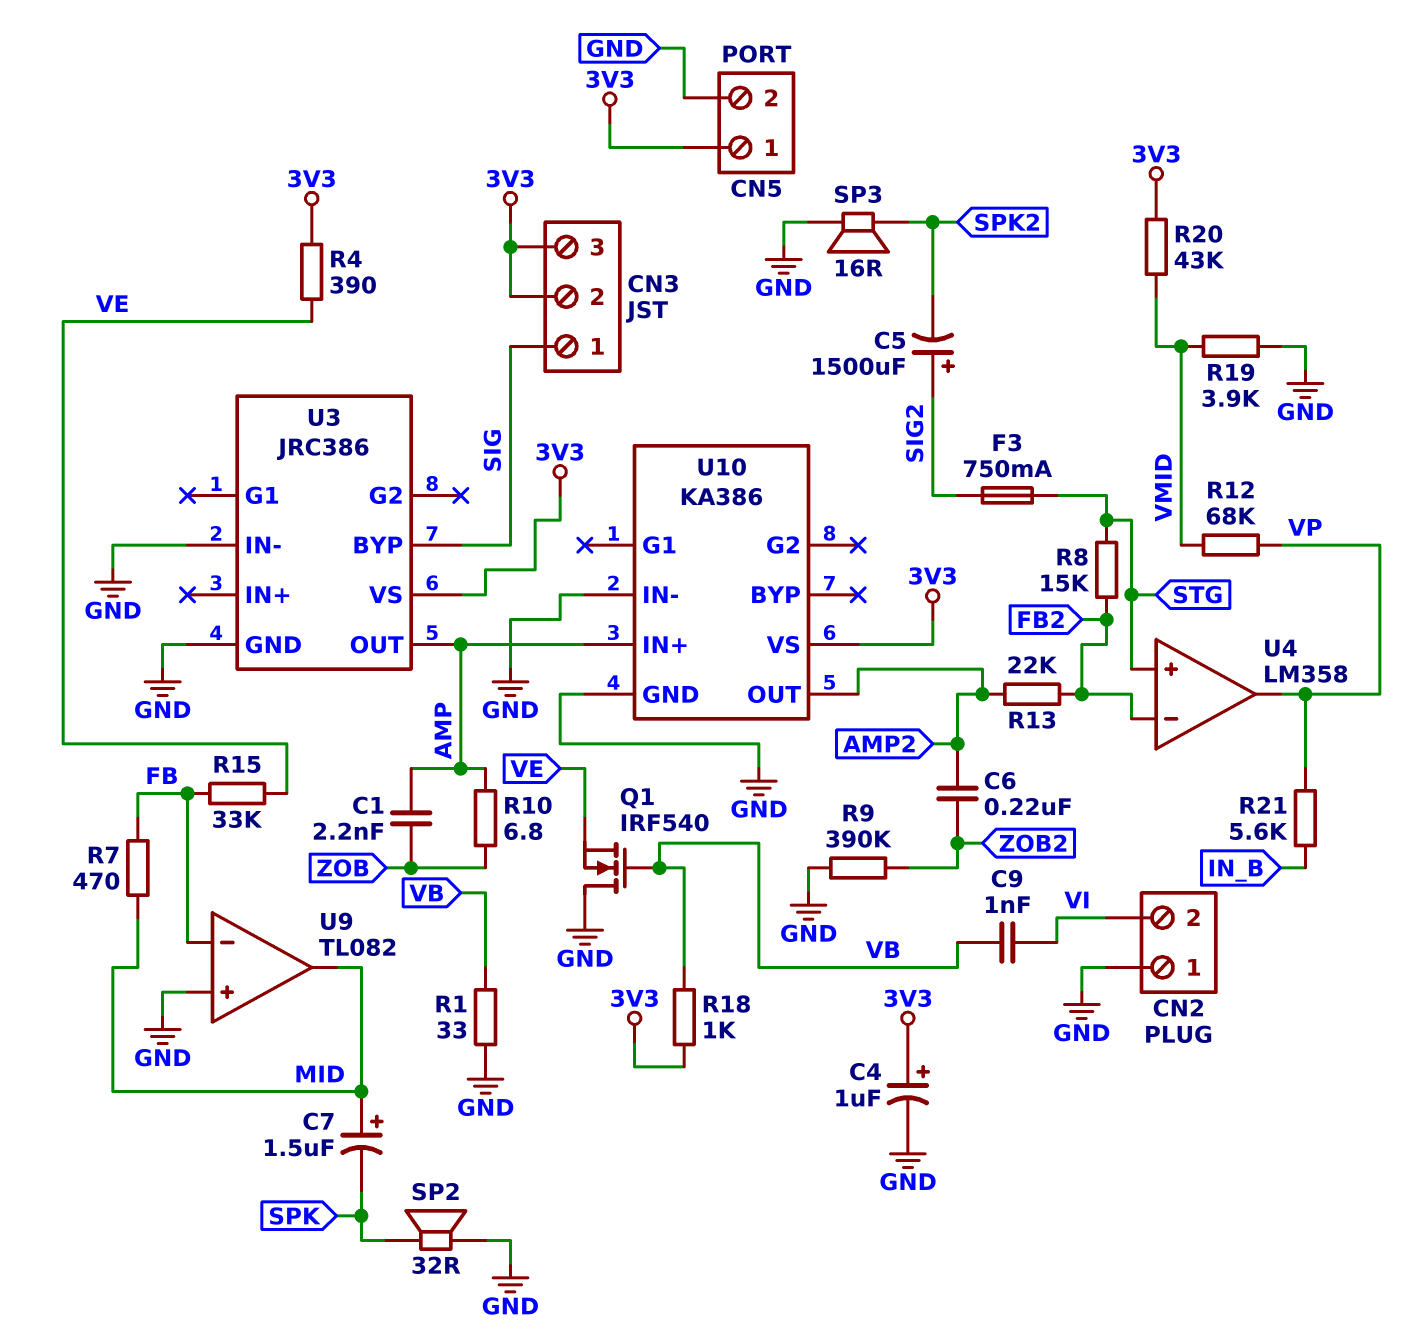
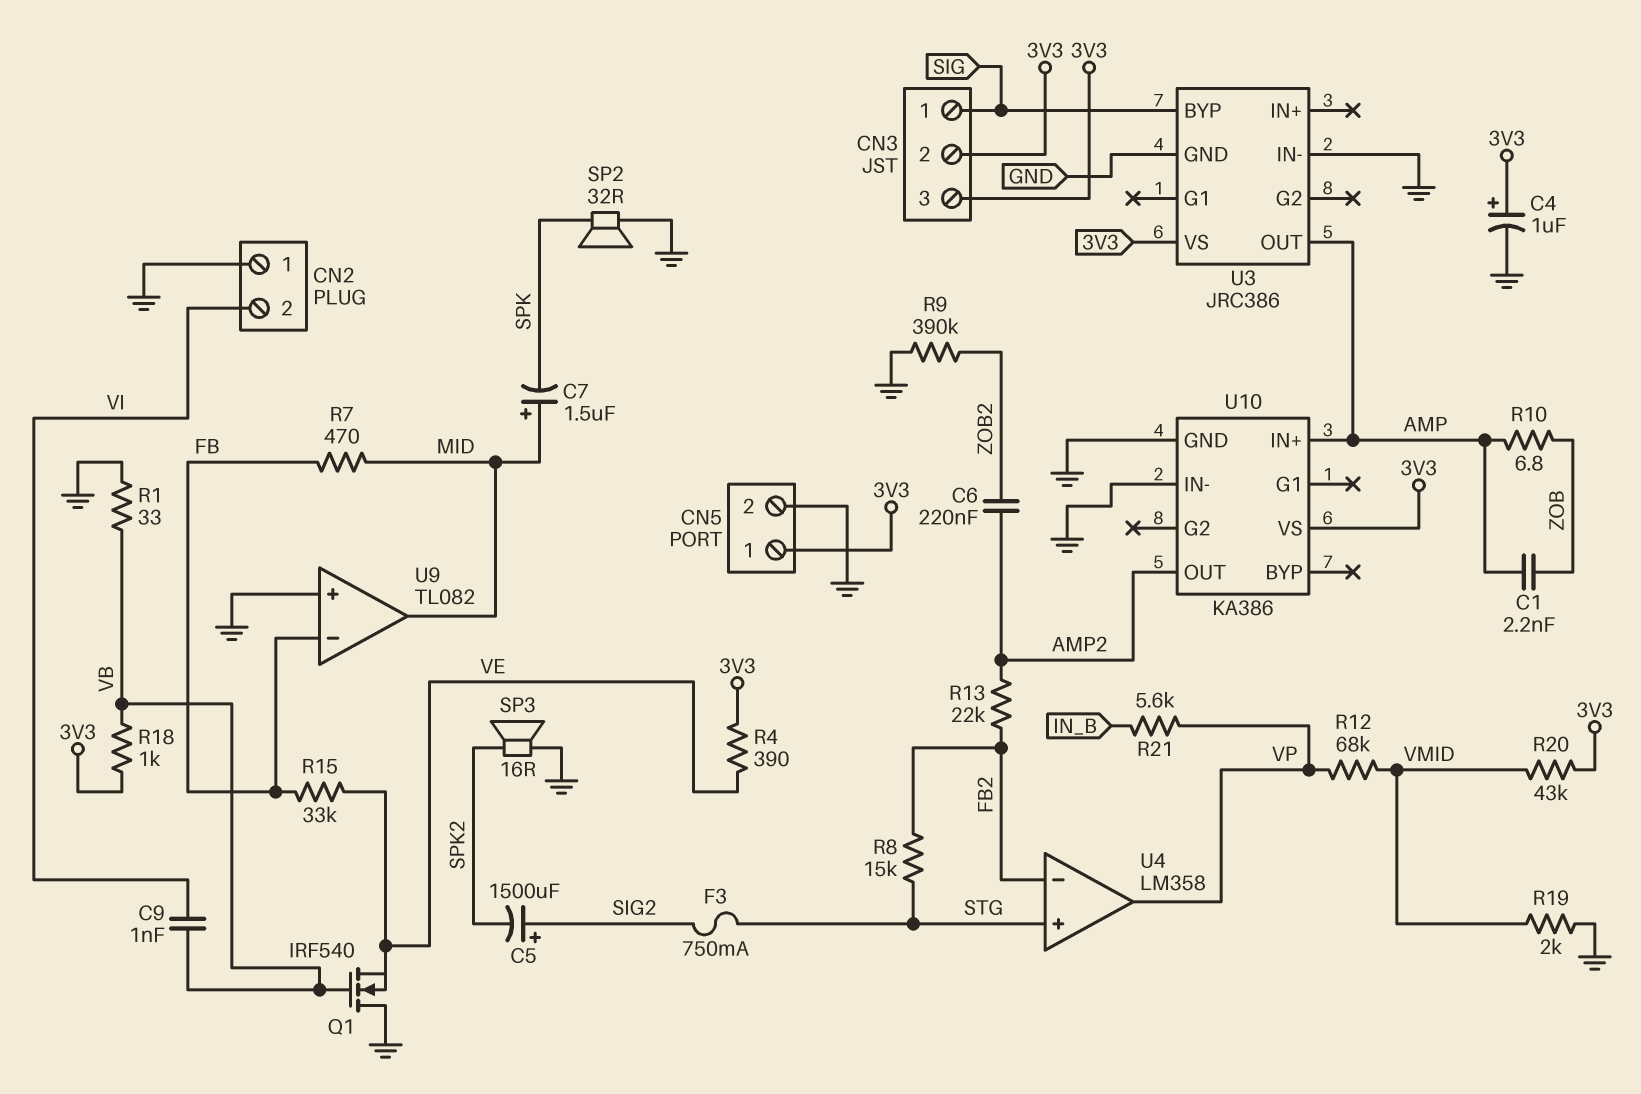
R19: 3.9k (GND, VMID) -> 2k (GND, VMID)

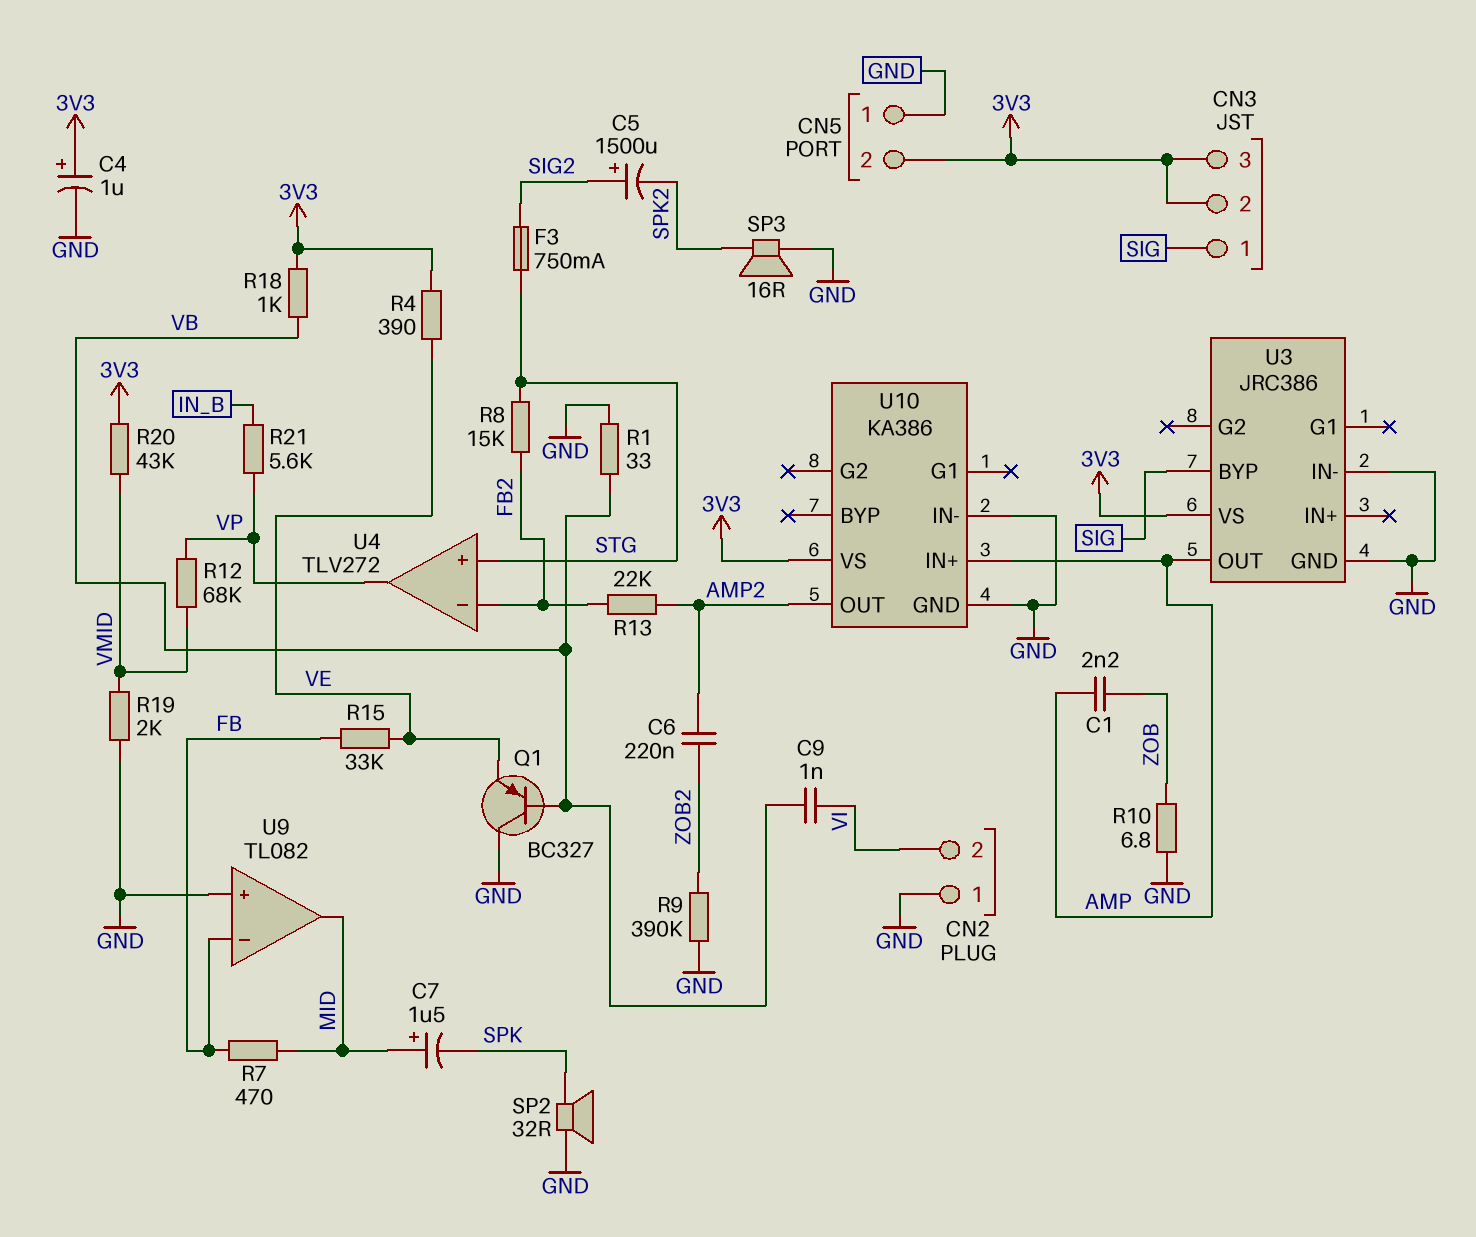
CN5 pin 1: 3V3 -> GND
CN5 pin 2: GND -> 3V3
Q1: NMOS IRF540 (G VB, D GND, S VE) -> PNP BC327 (B VB, C GND, E VE)
R10: 6.8 (AMP, ZOB) -> 6.8 (GND, ZOB)
U4: LM358 -> TLV272

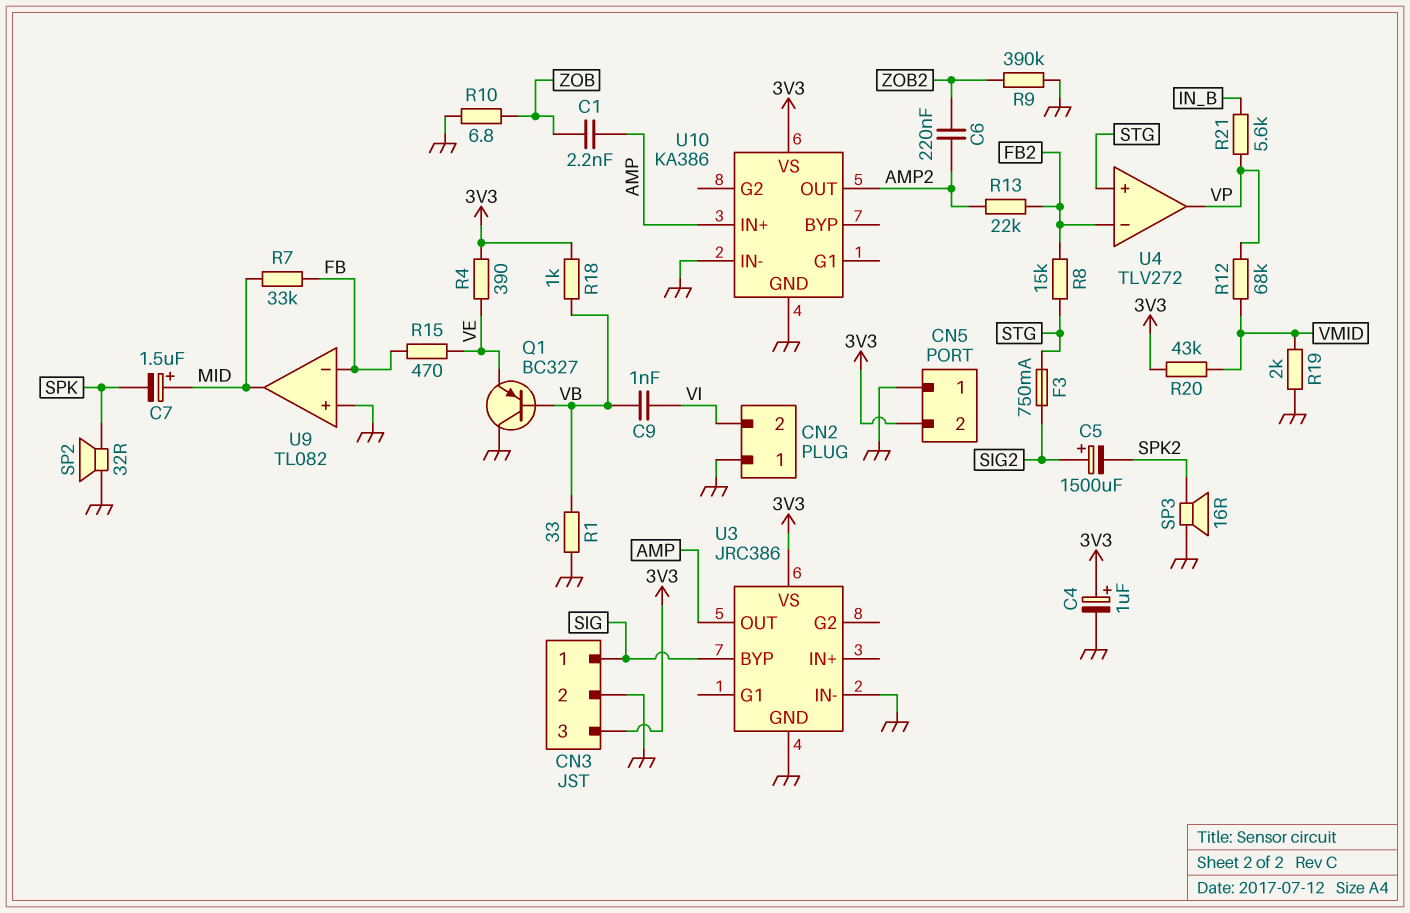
CN3 pin 2: 3V3 -> GND
R7: 470 (FB, MID) -> 33k (FB, MID)
R15: 33k (FB, VE) -> 470 (FB, VE)

